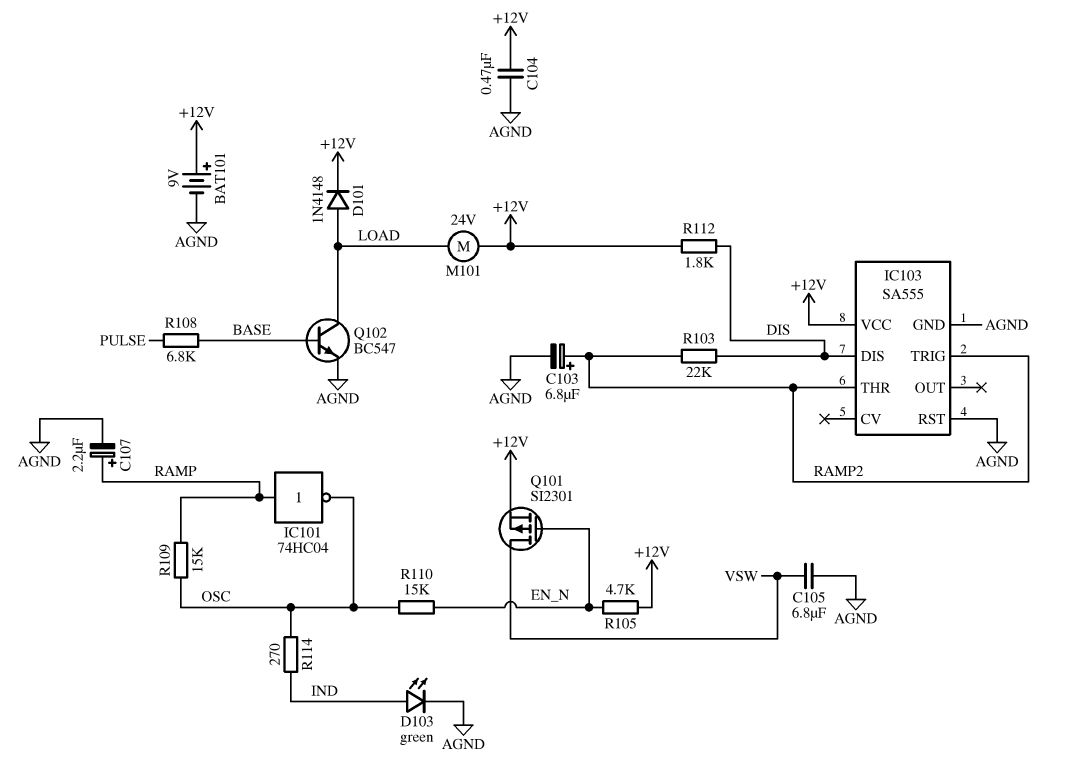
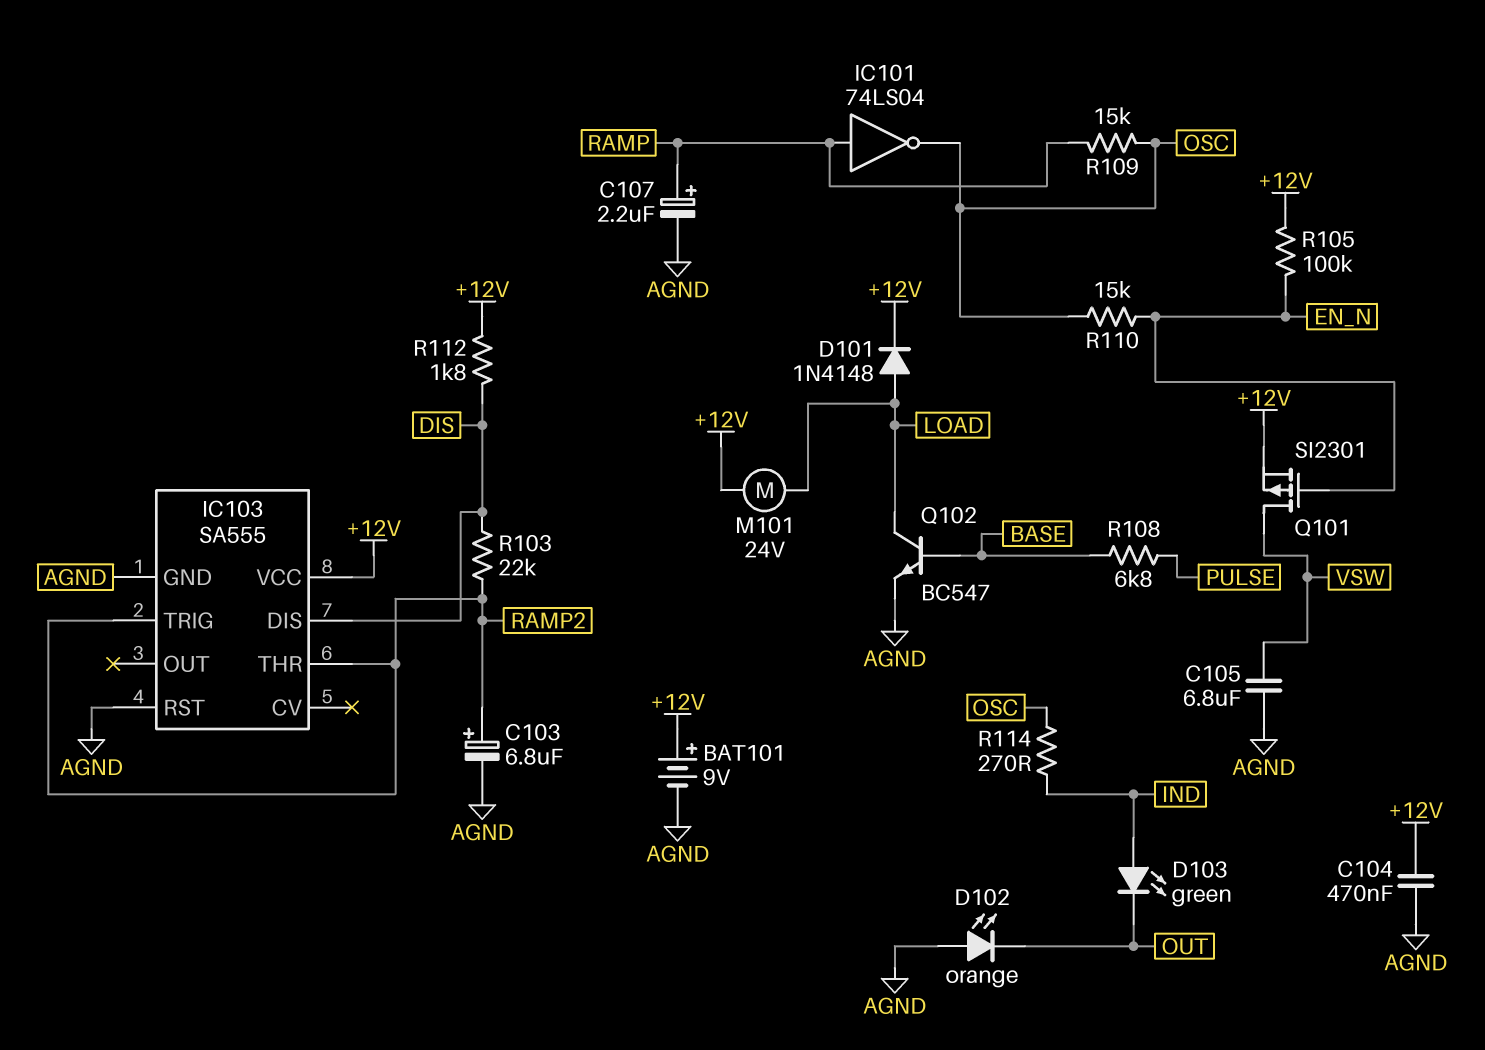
D102: none -> LED orange (A AGND, K OUT)
D103: LED green (A IND, K AGND) -> LED green (A IND, K OUT)
IC101: NOT 74HC04 (in RAMP, out OSC) -> NOT 74LS04 (in RAMP, out OSC)
R105: 4.7k (+12V, EN_N) -> 100k (+12V, EN_N)

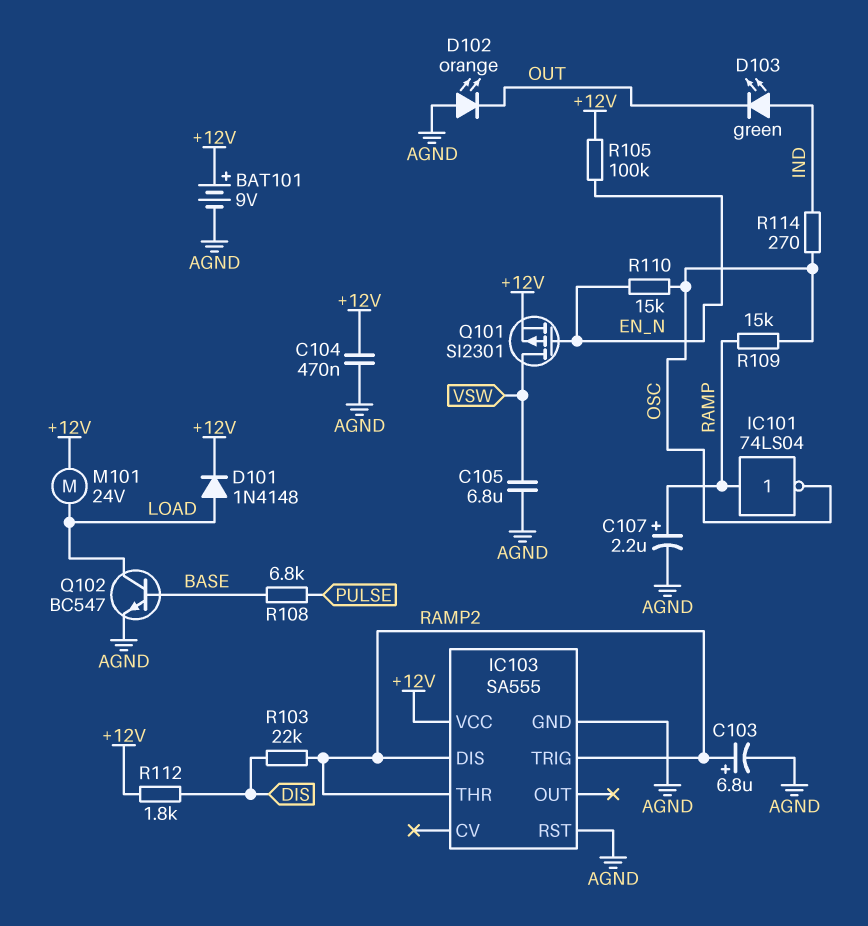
IC103 pin DIS: DIS -> RAMP2

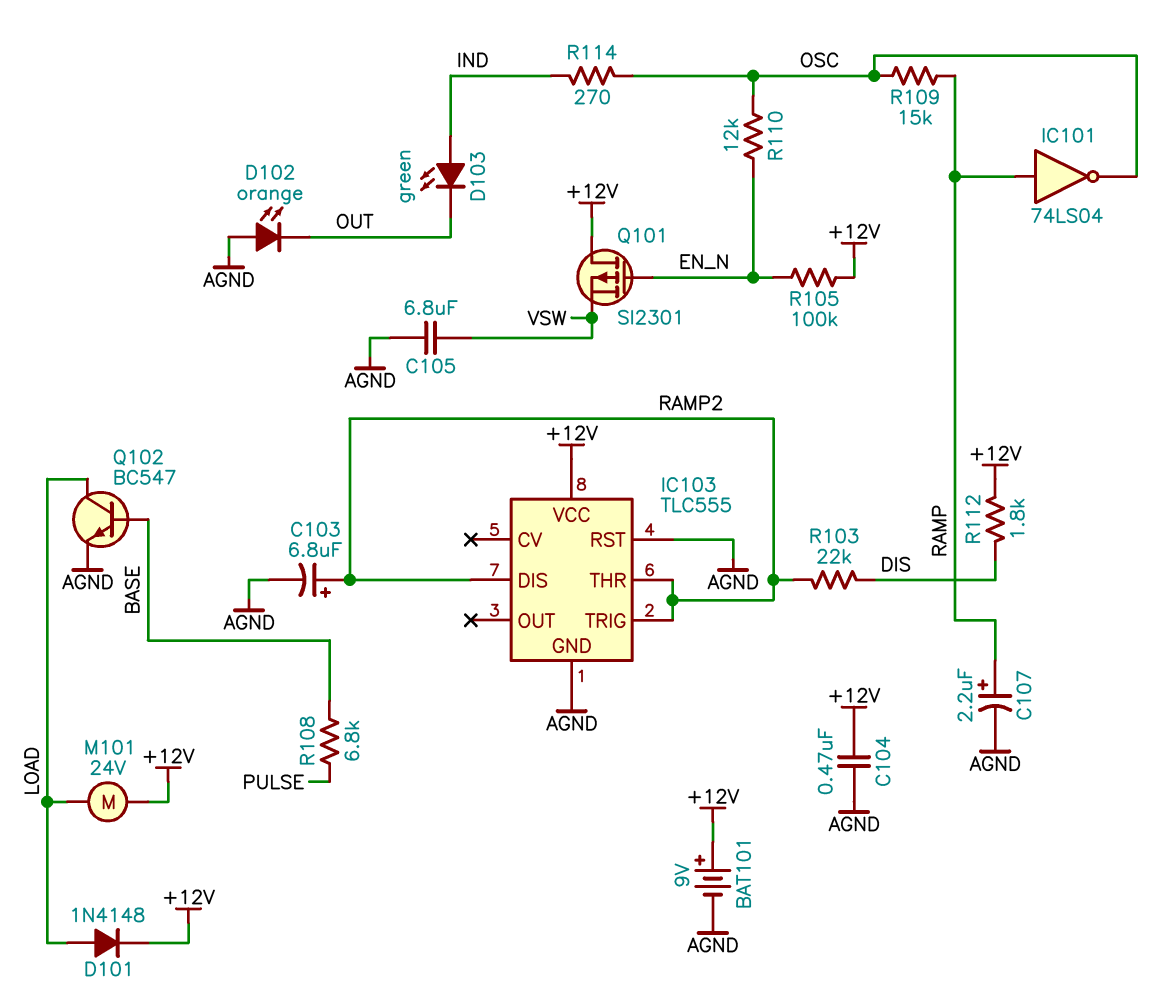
IC103: SA555 -> TLC555
Q101: PMOS SI2301 (G EN_N, D VSW, S +12V) -> PMOS SI2301 (G EN_N, D +12V, S VSW)
R110: 15k (EN_N, OSC) -> 12k (EN_N, OSC)

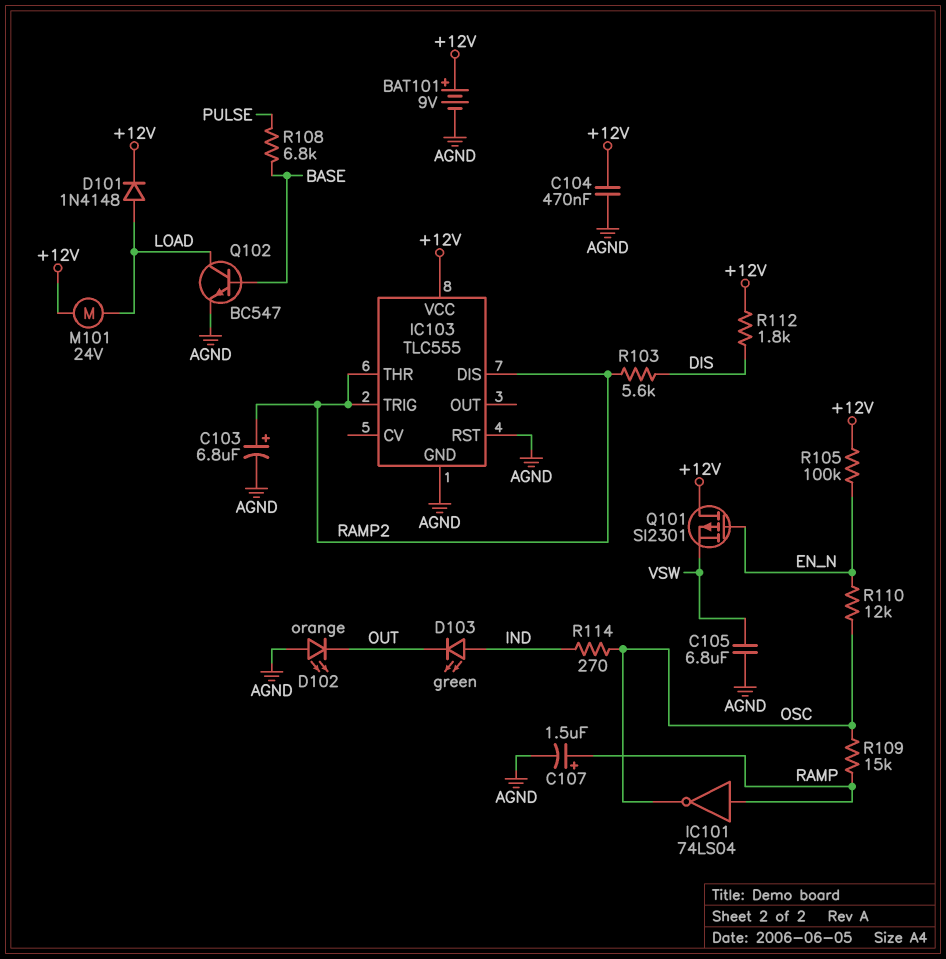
C107: 2.2uF (plus RAMP, minus AGND) -> 1.5uF (plus RAMP, minus AGND)
R103: 22k (DIS, RAMP2) -> 5.6k (DIS, RAMP2)

